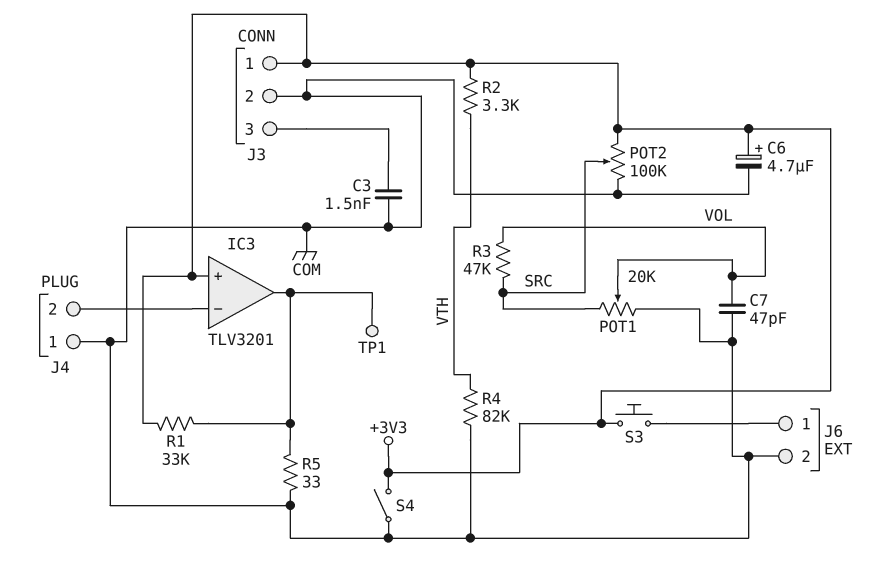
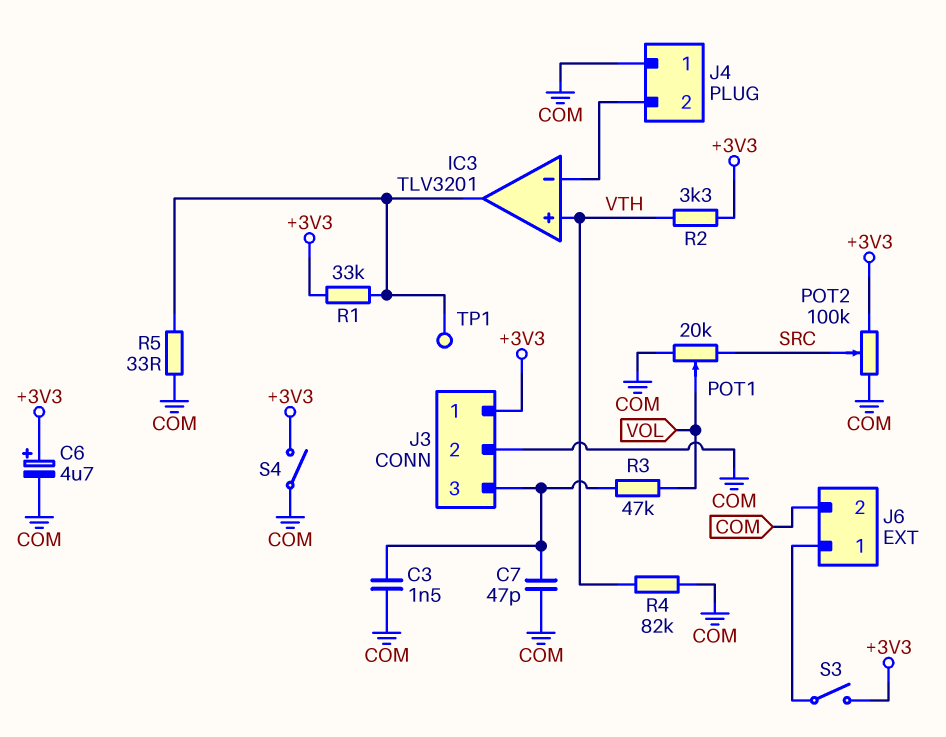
C7: 47pF (COM, VOL) -> 47pF (COM, J3/3)
IC3 pin in+: +3V3 -> VTH
R3: 47k (SRC, VOL) -> 47k (J3/3, VOL)
S3: button (+3V3, J6/1) -> switch (+3V3, J6/1)

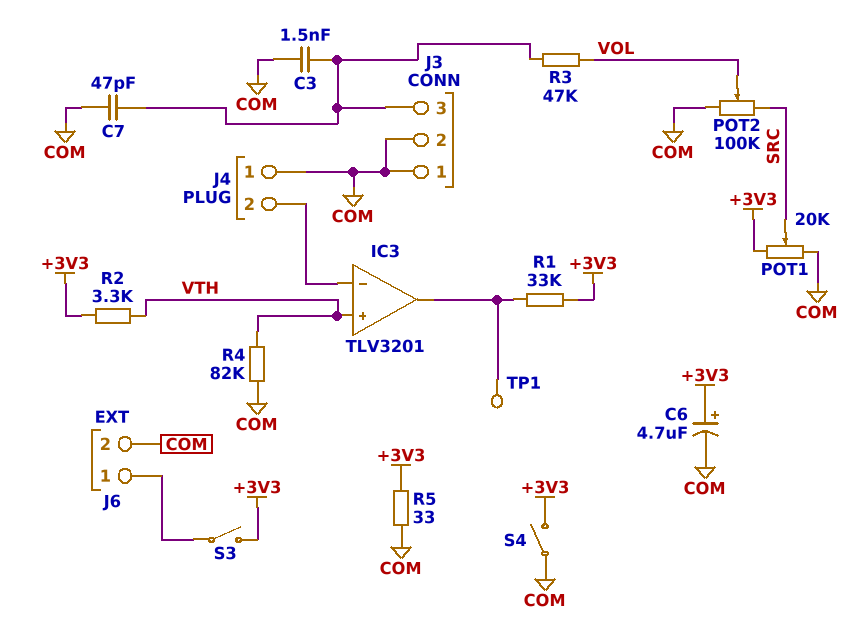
J3 pin 1: +3V3 -> COM
POT1: 20k (COM, SRC, wiper VOL) -> 20k (+3V3, COM, wiper SRC)
POT2: 100k (+3V3, COM, wiper SRC) -> 100k (COM, SRC, wiper VOL)
R5: 33 (COM, IC3/out) -> 33 (+3V3, COM)

